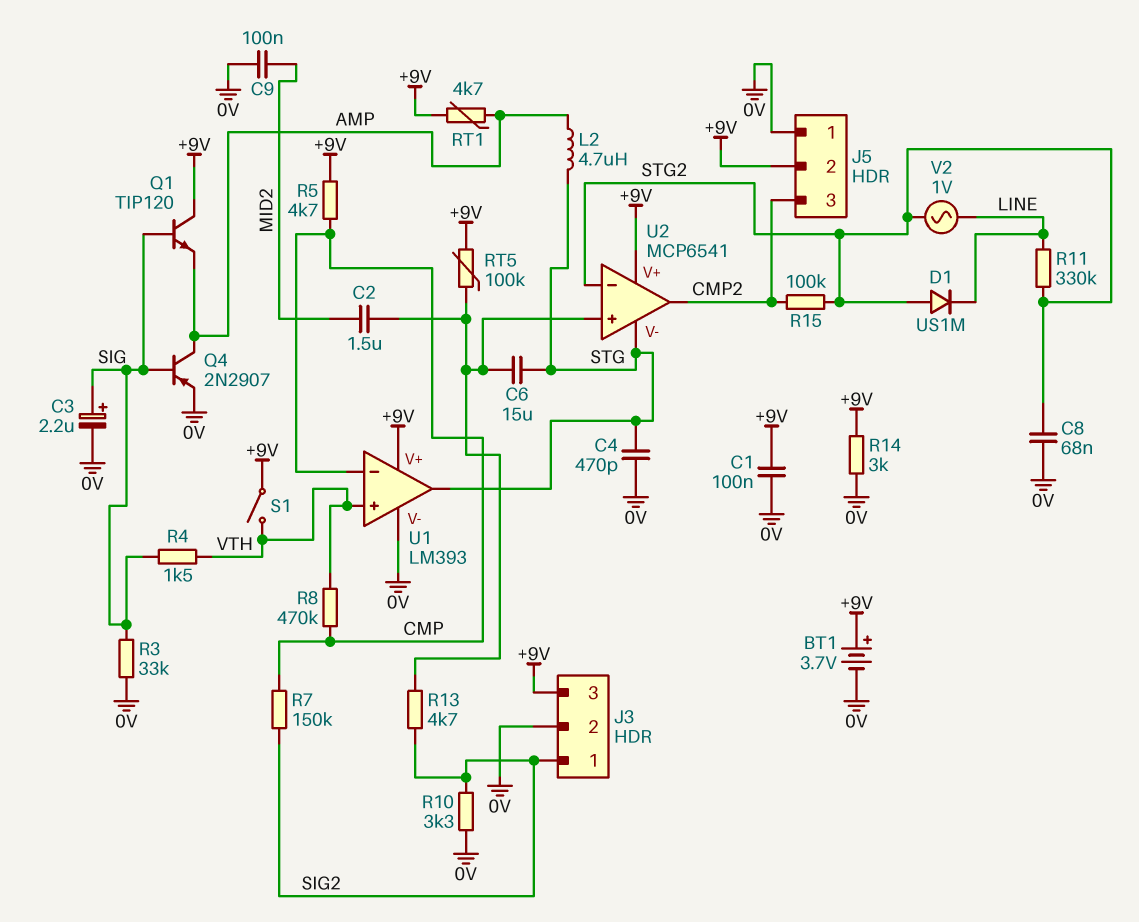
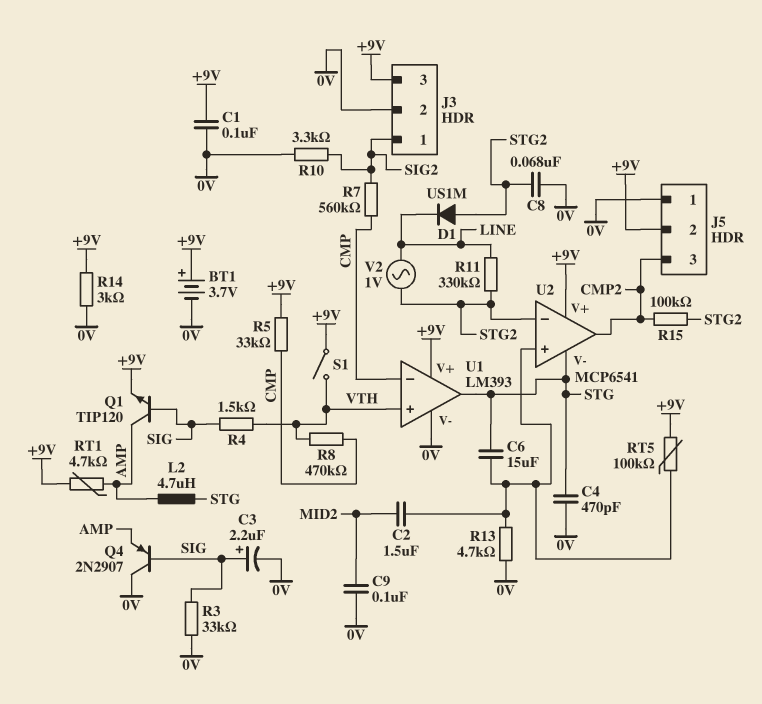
Q1: NPN TIP120 (B SIG, C +9V, E AMP) -> NPN TIP120 (B SIG, C AMP, E +9V)
Q4: PNP 2N2907 (B SIG, C AMP, E 0V) -> PNP 2N2907 (B SIG, C 0V, E AMP)
R5: 4.7k (+9V, CMP) -> 33k (+9V, CMP)
R7: 150k (CMP, SIG2) -> 560k (CMP, SIG2)
R13: 4.7k (SIG2, U2/in+) -> 4.7k (0V, U2/in+)

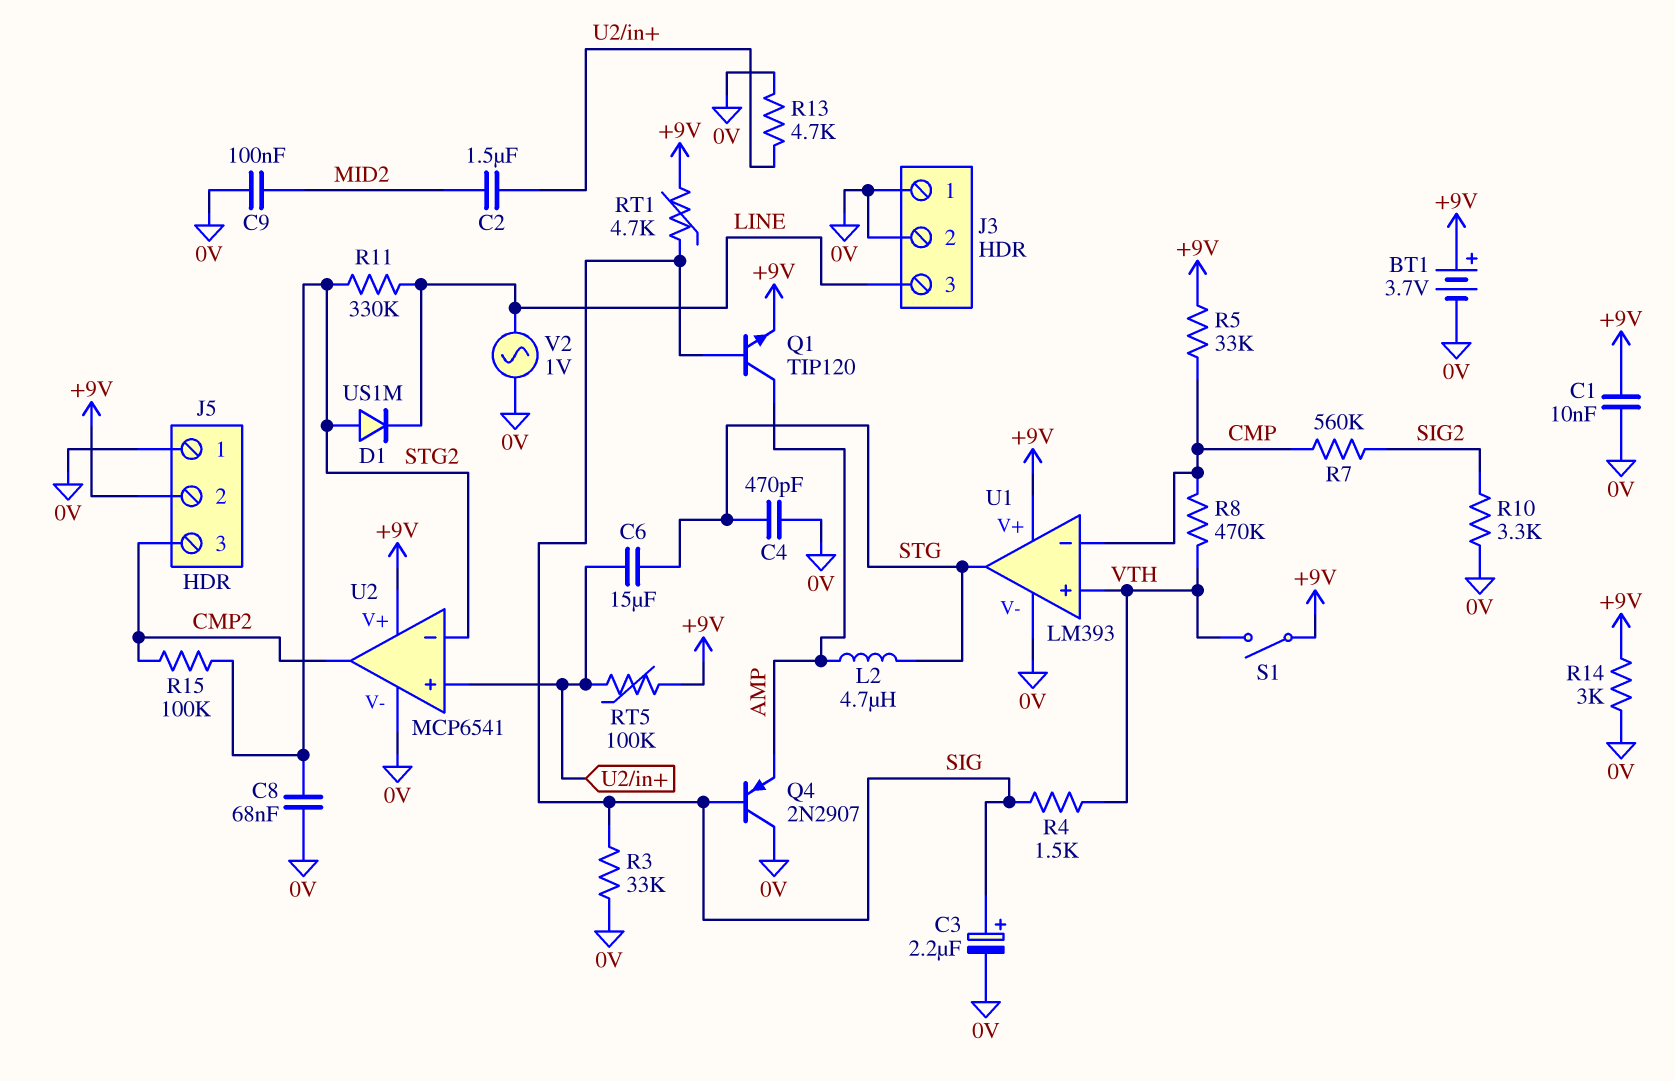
C1: 100nF (+9V, 0V) -> 10nF (+9V, 0V)
J3 pin 1: SIG2 -> 0V
J3 pin 3: +9V -> LINE
RT1: 4.7k (+9V, AMP) -> 4.7k (+9V, SIG)
U2 pin V-: STG -> 0V
V2: AC 1V (LINE, STG2) -> AC 1V (0V, LINE)

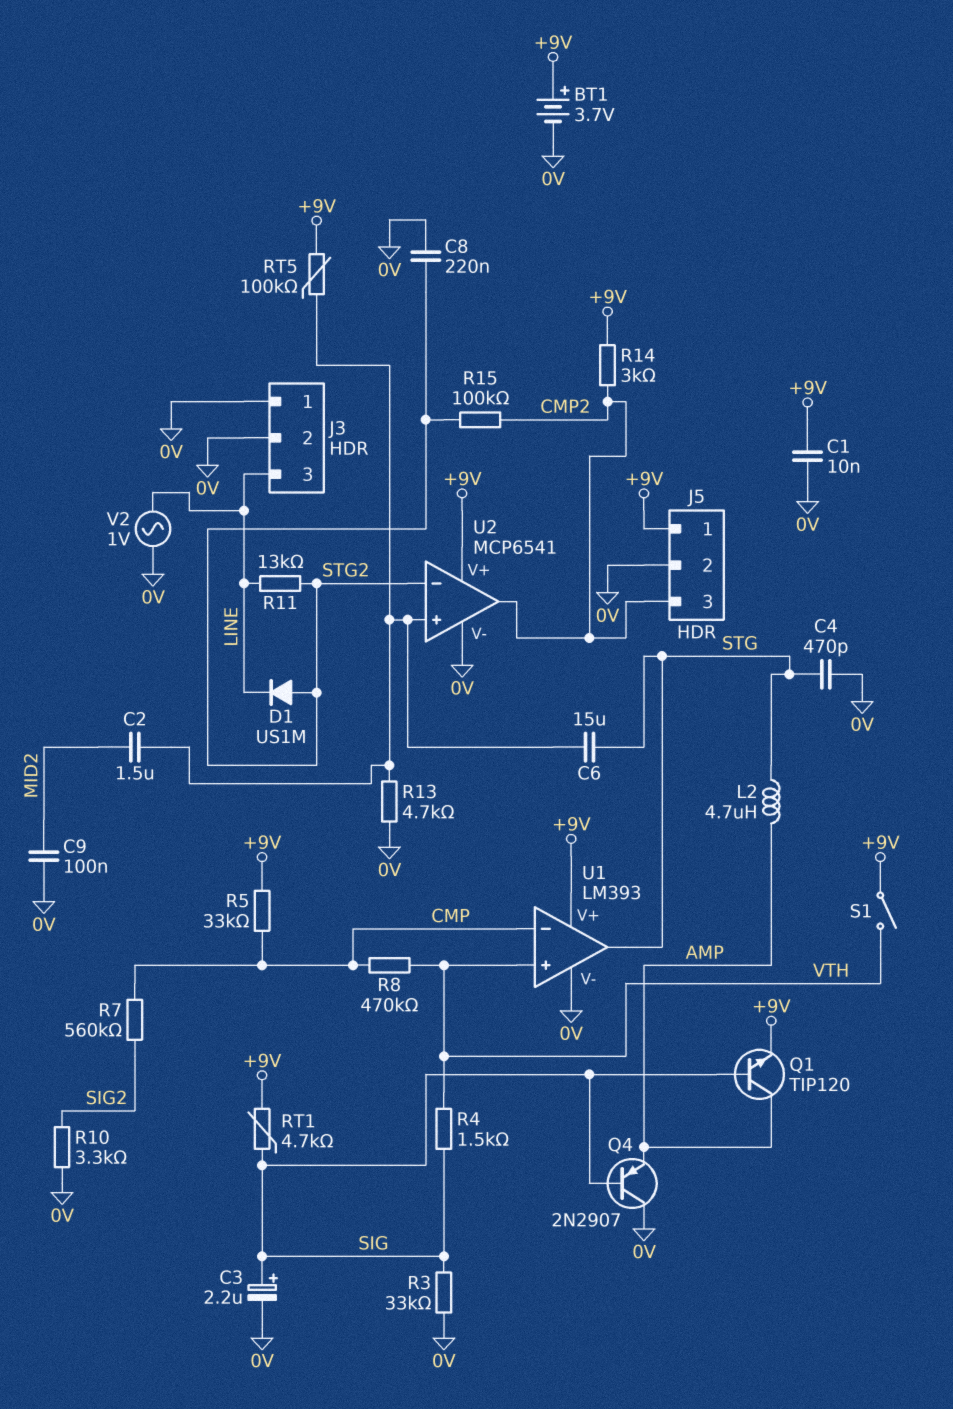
C8: 68nF (0V, STG2) -> 220nF (0V, STG2)
J5 pin 1: 0V -> +9V
J5 pin 2: +9V -> 0V
R11: 330k (LINE, STG2) -> 13k (LINE, STG2)
R14: 3k (+9V, 0V) -> 3k (+9V, CMP2)

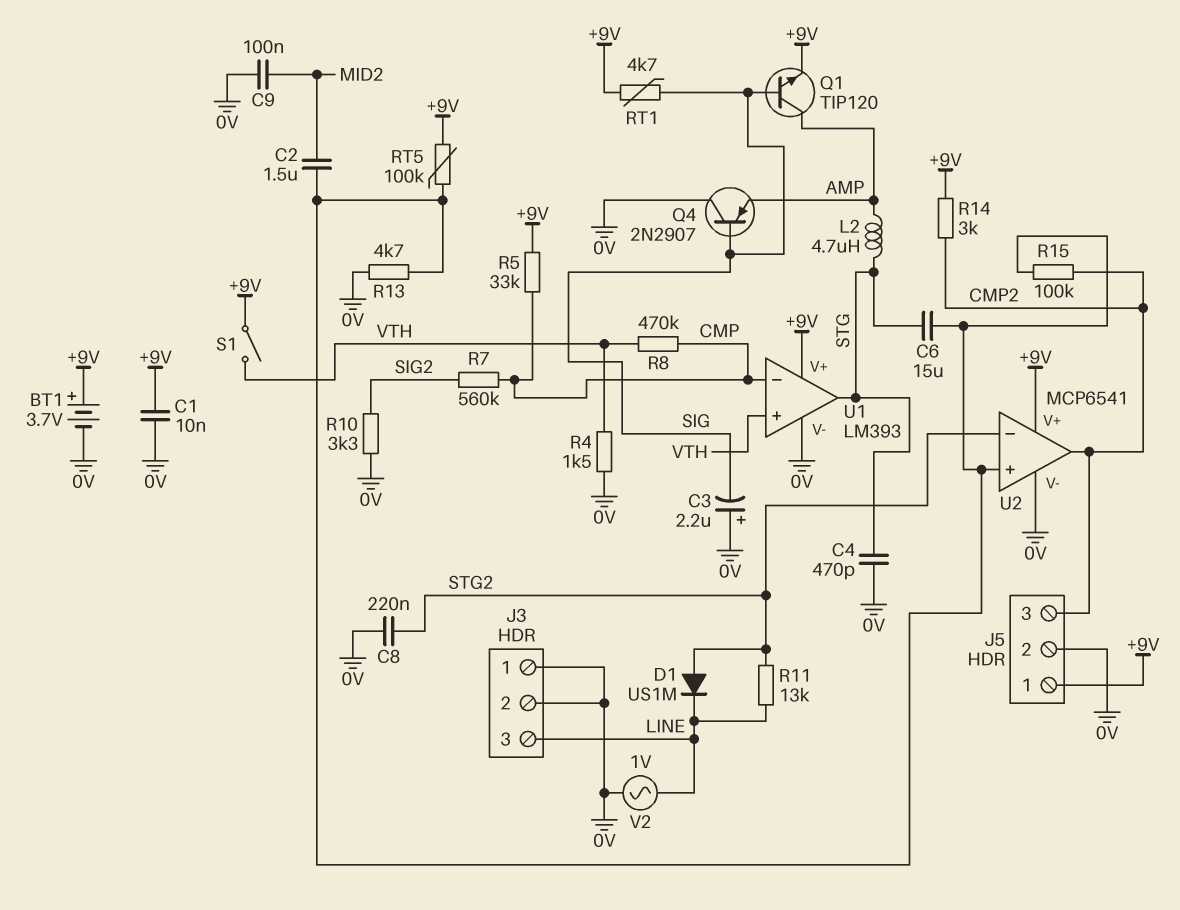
C3: 2.2uF (plus SIG, minus 0V) -> 2.2uF (plus 0V, minus SIG)
R3: 33k (0V, SIG) -> none
R4: 1.5k (SIG, VTH) -> 1.5k (0V, VTH)
R15: 100k (CMP2, STG2) -> 100k (CMP2, U2/in+)

